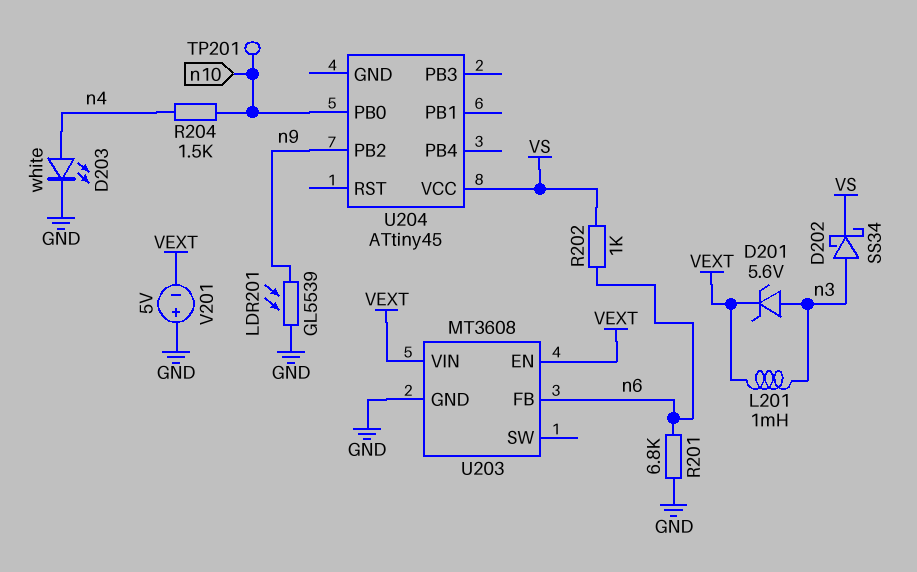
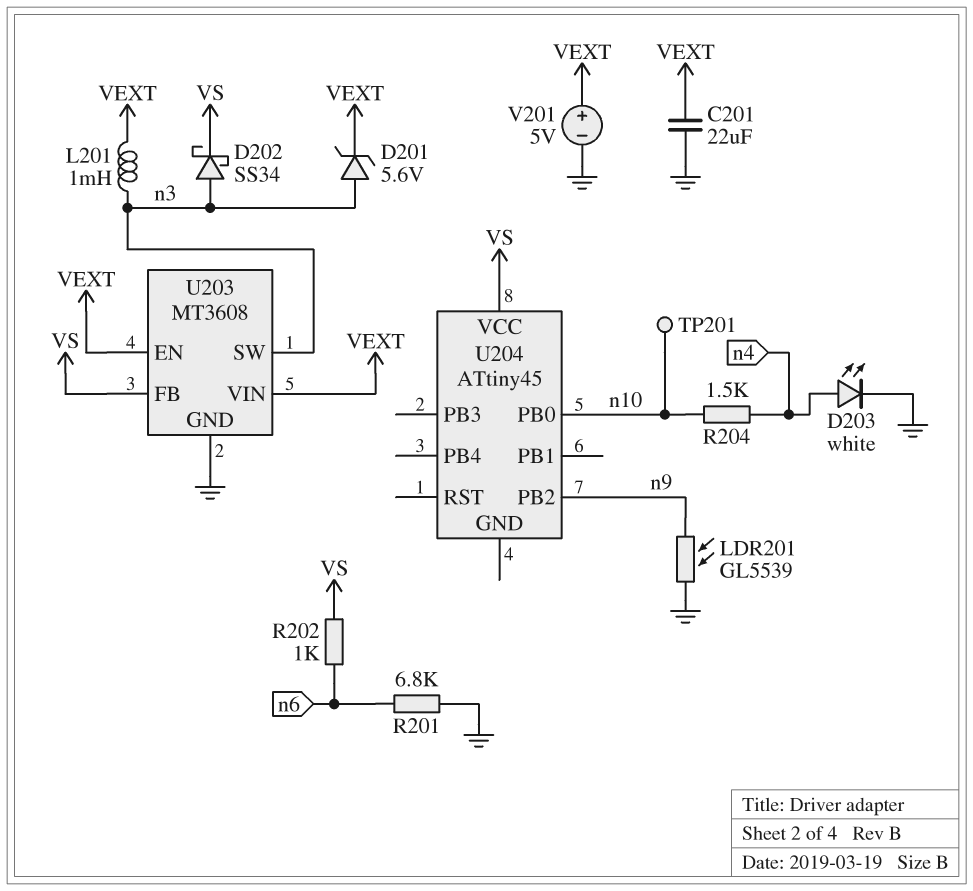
C201: none -> 22uF (GND, VEXT)
U203 pin FB: n6 -> VS
U203 pin SW: none -> n3
V201: 5V (plus GND, minus VEXT) -> 5V (plus VEXT, minus GND)

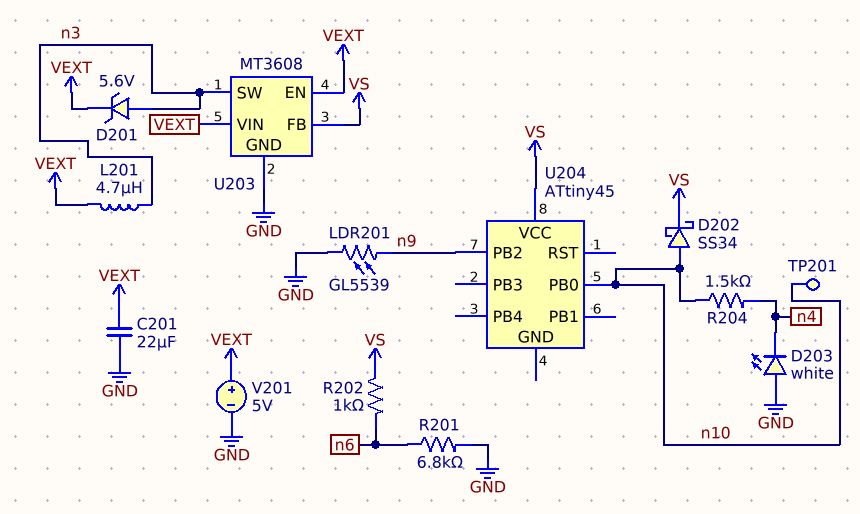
D202: schottky SS34 (A n3, K VS) -> schottky SS34 (A n10, K VS)
D203: LED white (A n4, K GND) -> LED white (A GND, K n4)
L201: 1mH (VEXT, n3) -> 4.7uH (VEXT, n3)

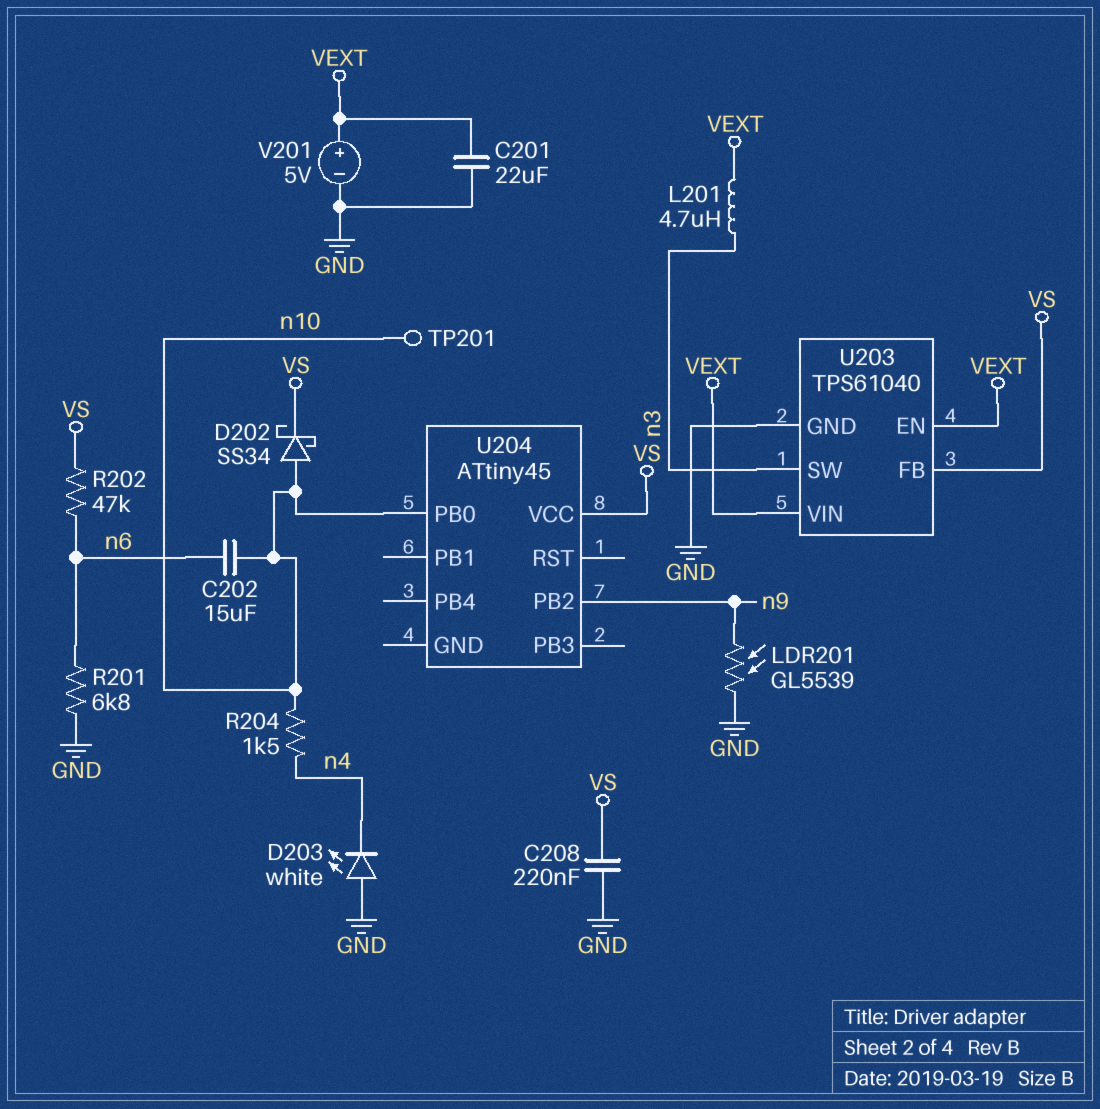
C202: none -> 15uF (n6, n10)
C208: none -> 220nF (GND, VS)
D201: zener 5.6V (A n3, K VEXT) -> none
R202: 1k (VS, n6) -> 47k (VS, n6)
U203: MT3608 -> TPS61040

